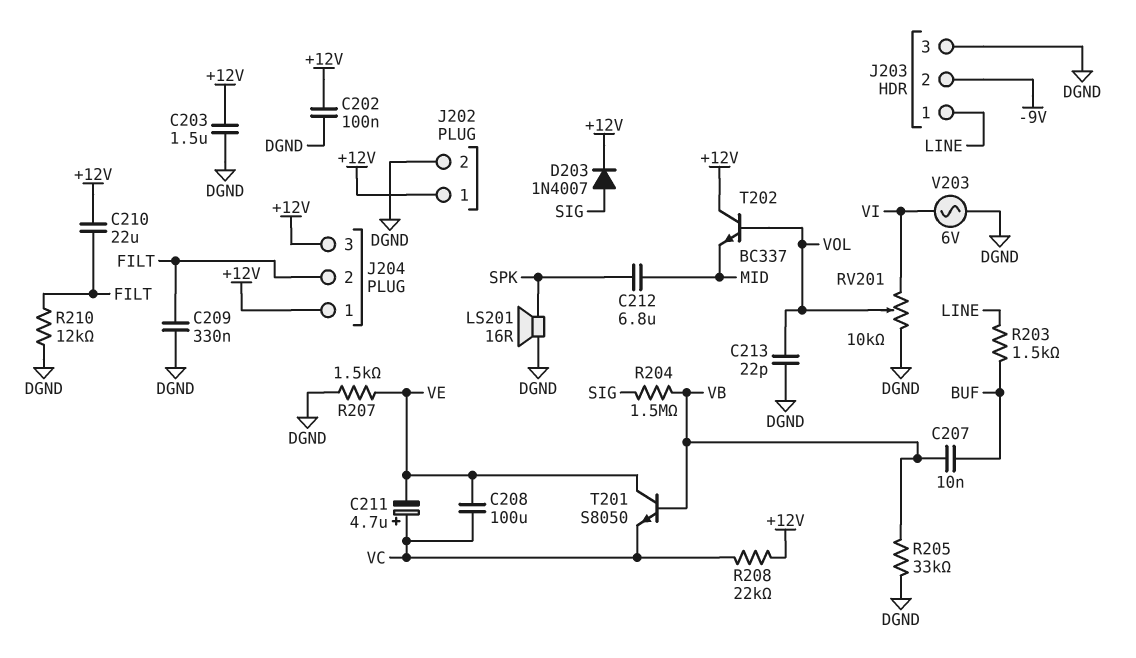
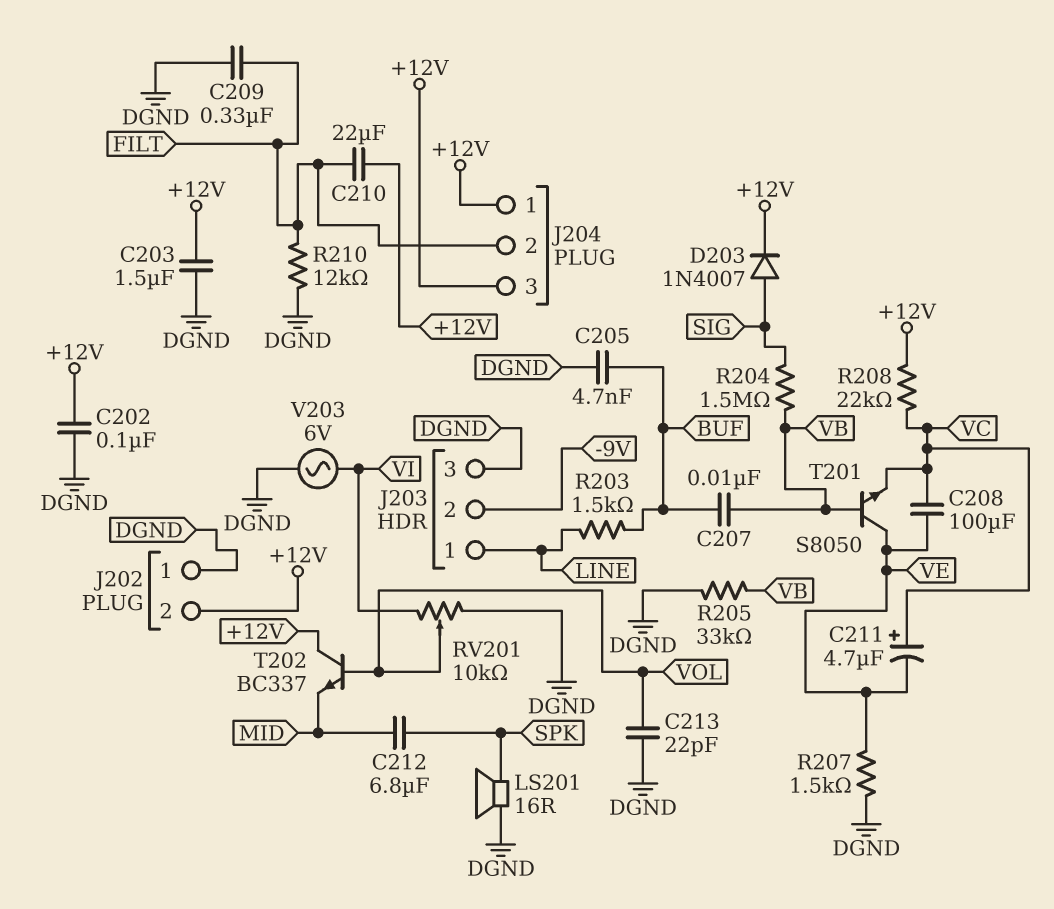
C205: none -> 4.7nF (BUF, DGND)
J202 pin 1: +12V -> DGND
J202 pin 2: DGND -> +12V

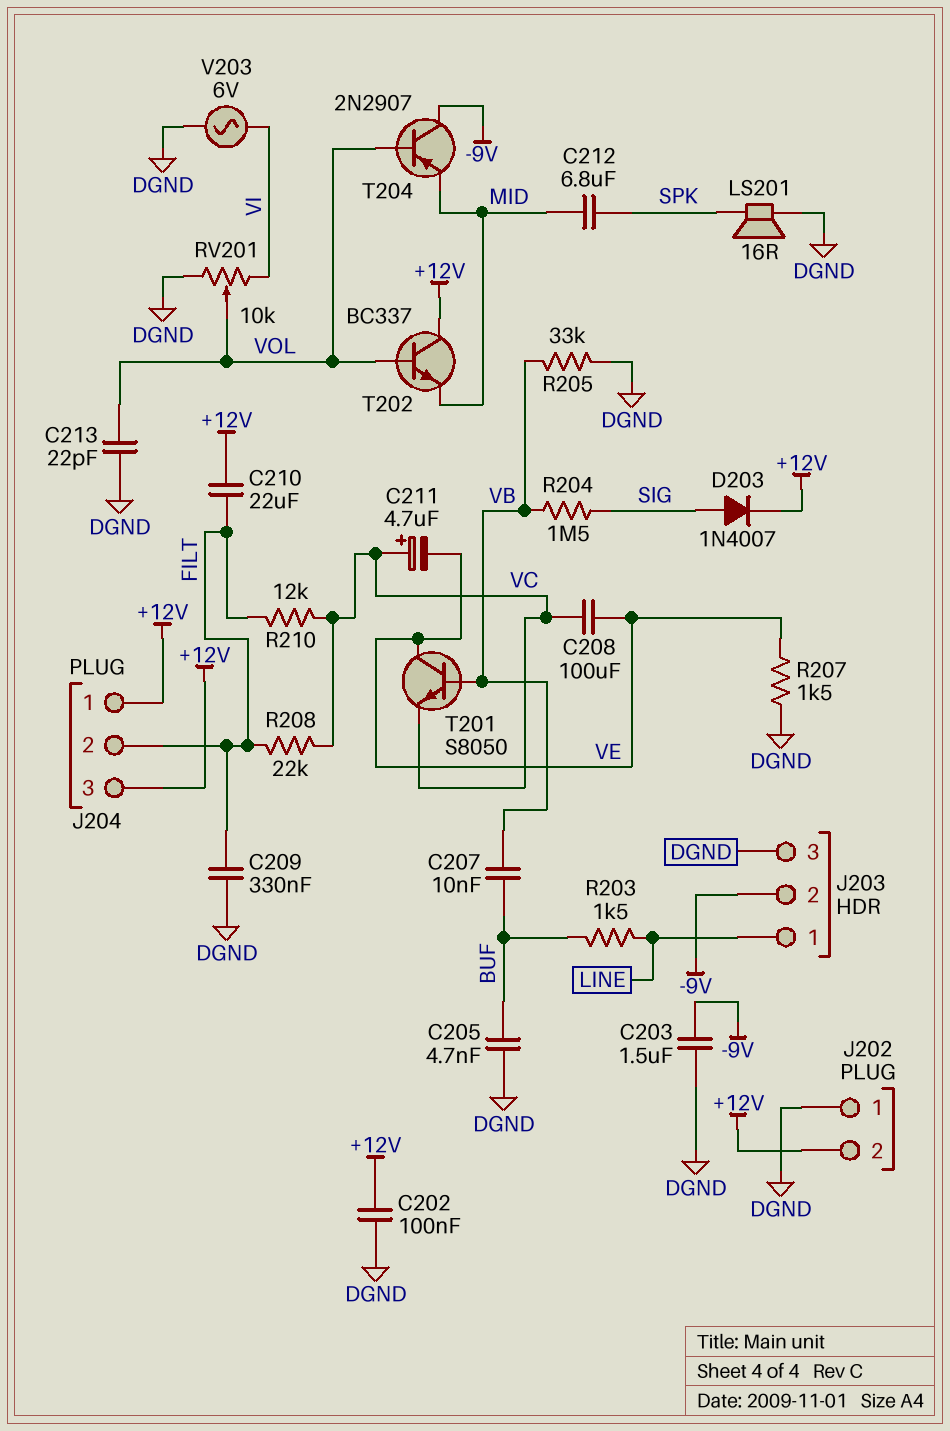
C203: 1.5uF (+12V, DGND) -> 1.5uF (-9V, DGND)
R208: 22k (+12V, VC) -> 22k (FILT, VC)
R210: 12k (DGND, FILT) -> 12k (FILT, VC)
T204: none -> PNP 2N2907 (B VOL, C -9V, E MID)

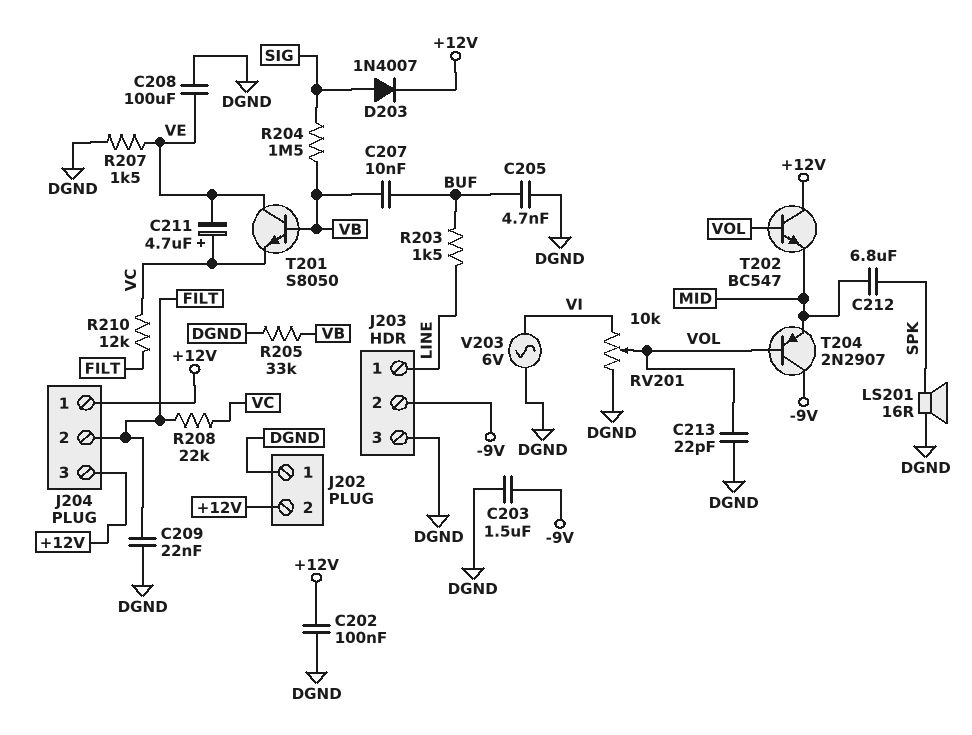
C208: 100uF (VC, VE) -> 100uF (DGND, VE)
C209: 330nF (DGND, FILT) -> 22nF (DGND, FILT)
C210: 22uF (+12V, FILT) -> none
T202: NPN BC337 (B VOL, C +12V, E MID) -> NPN BC547 (B VOL, C +12V, E MID)

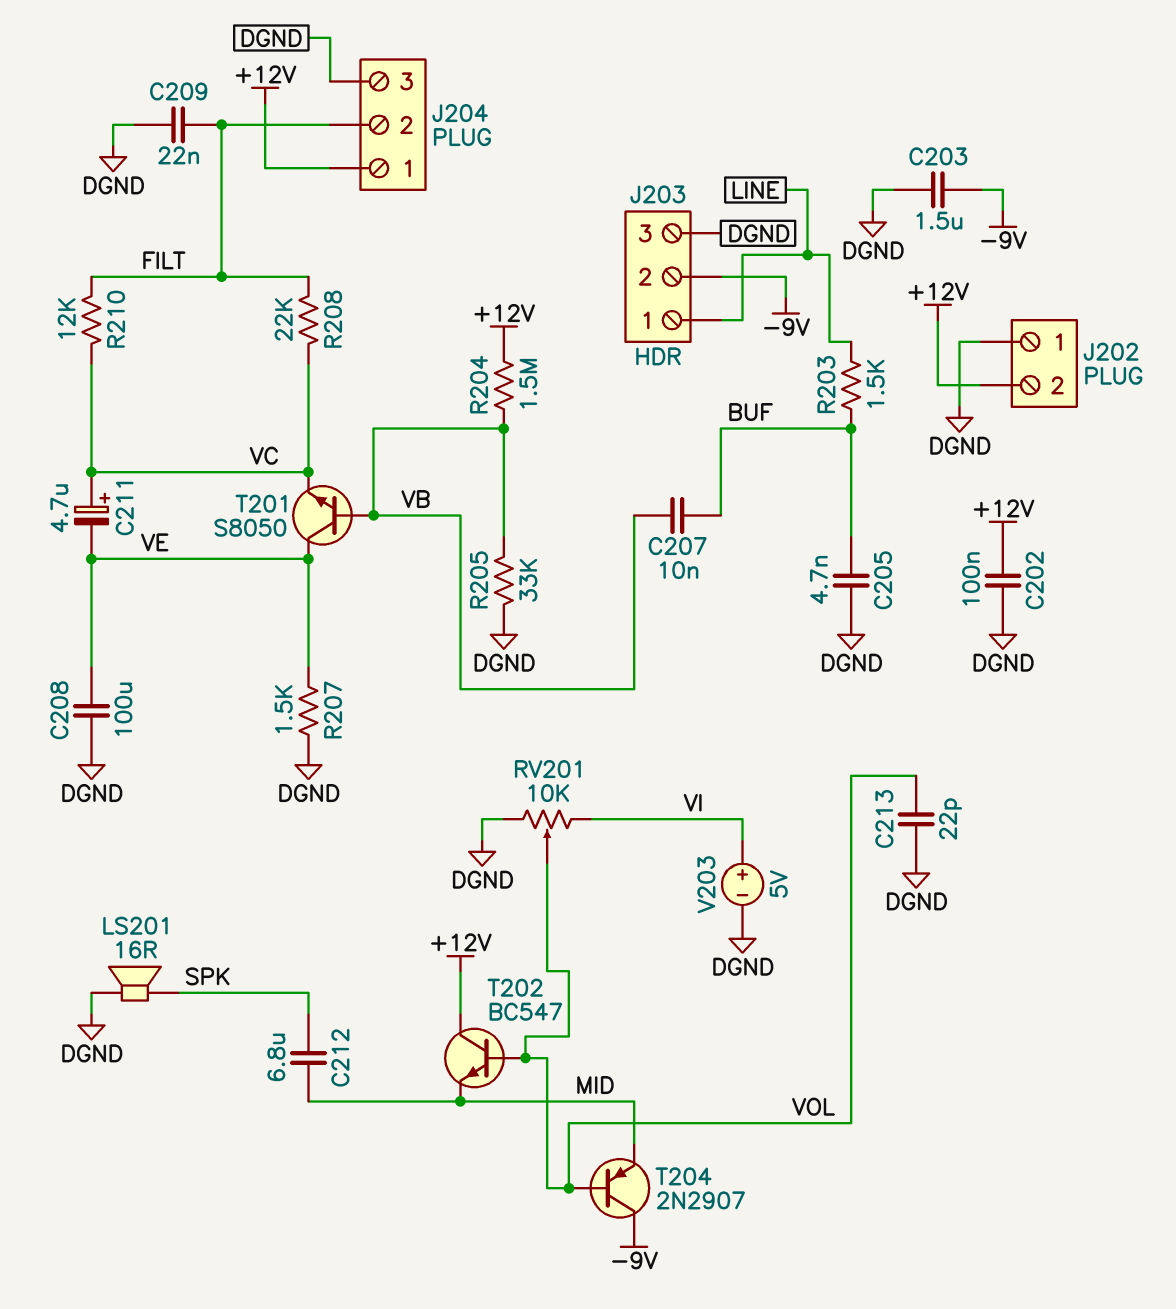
D203: diode 1N4007 (A SIG, K +12V) -> none
J204 pin 3: +12V -> DGND
R204: 1.5M (SIG, VB) -> 1.5M (+12V, VB)
V203: AC 6V (DGND, VI) -> 5V (plus VI, minus DGND)

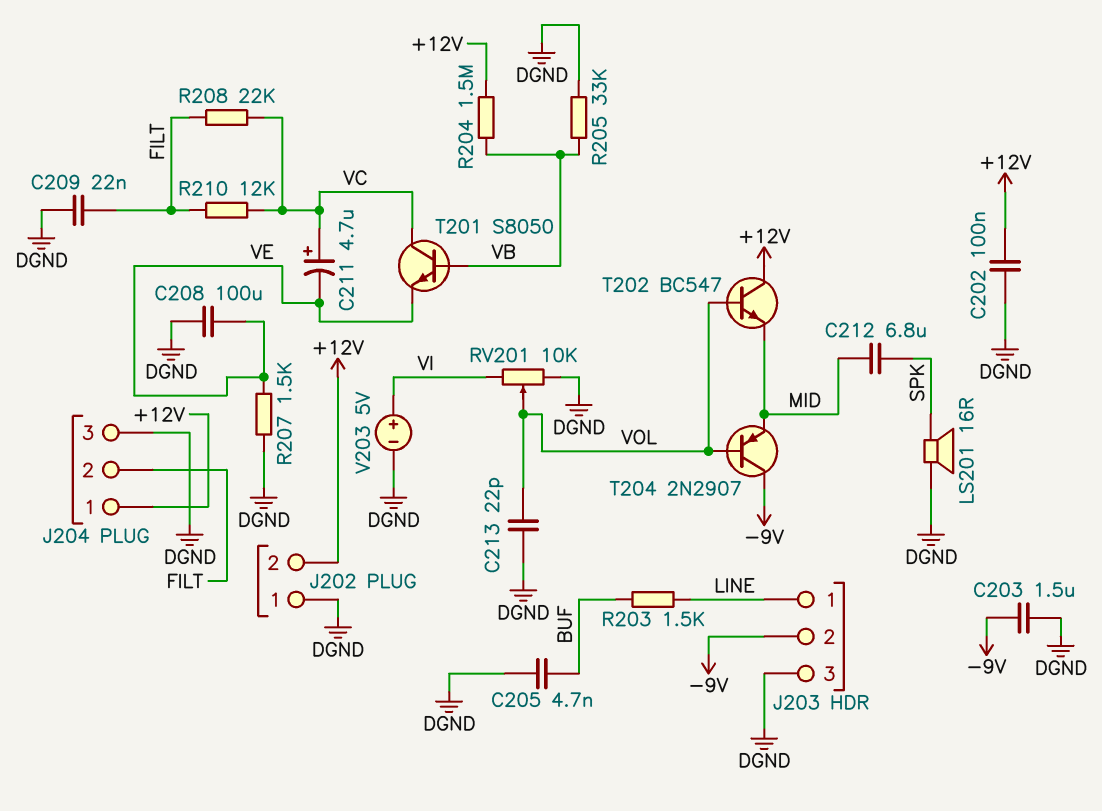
C207: 10nF (BUF, VB) -> none
T201: NPN S8050 (B VB, C VE, E VC) -> NPN S8050 (B VB, C VC, E VE)

